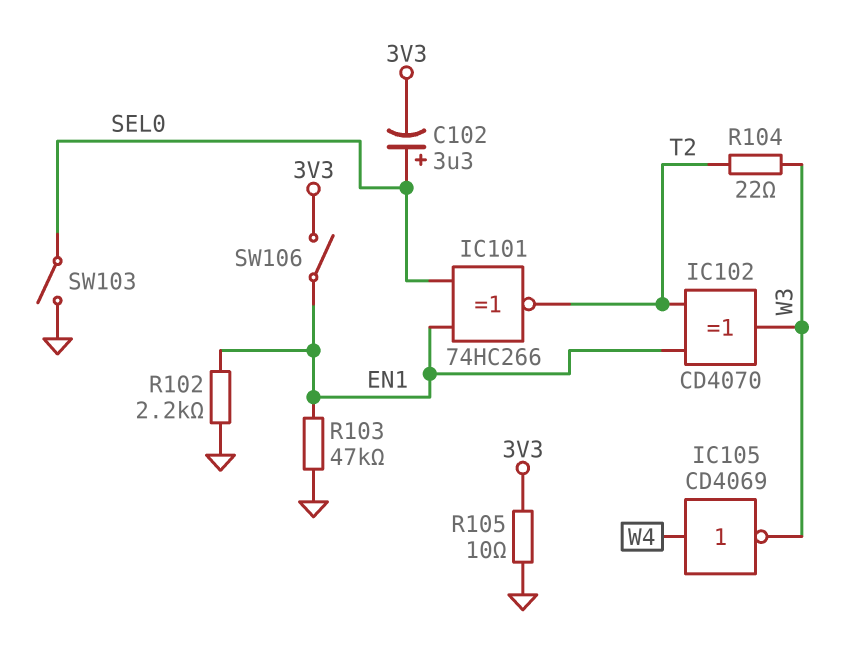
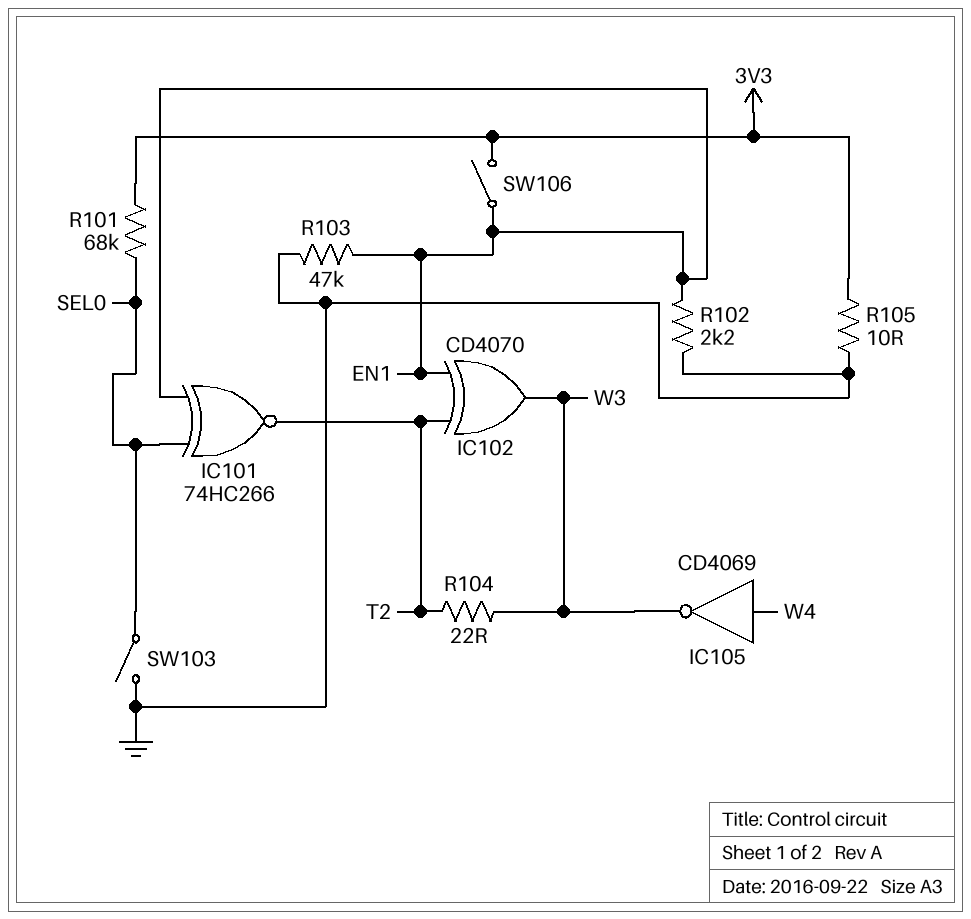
C102: 3.3uF (plus SEL0, minus 3V3) -> none
R101: none -> 68k (3V3, SEL0)

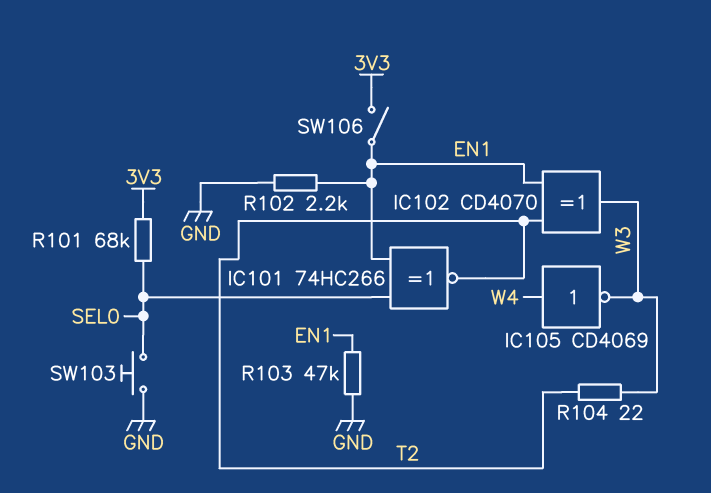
R105: 10 (3V3, GND) -> none
SW103: switch (GND, SEL0) -> button (GND, SEL0)

